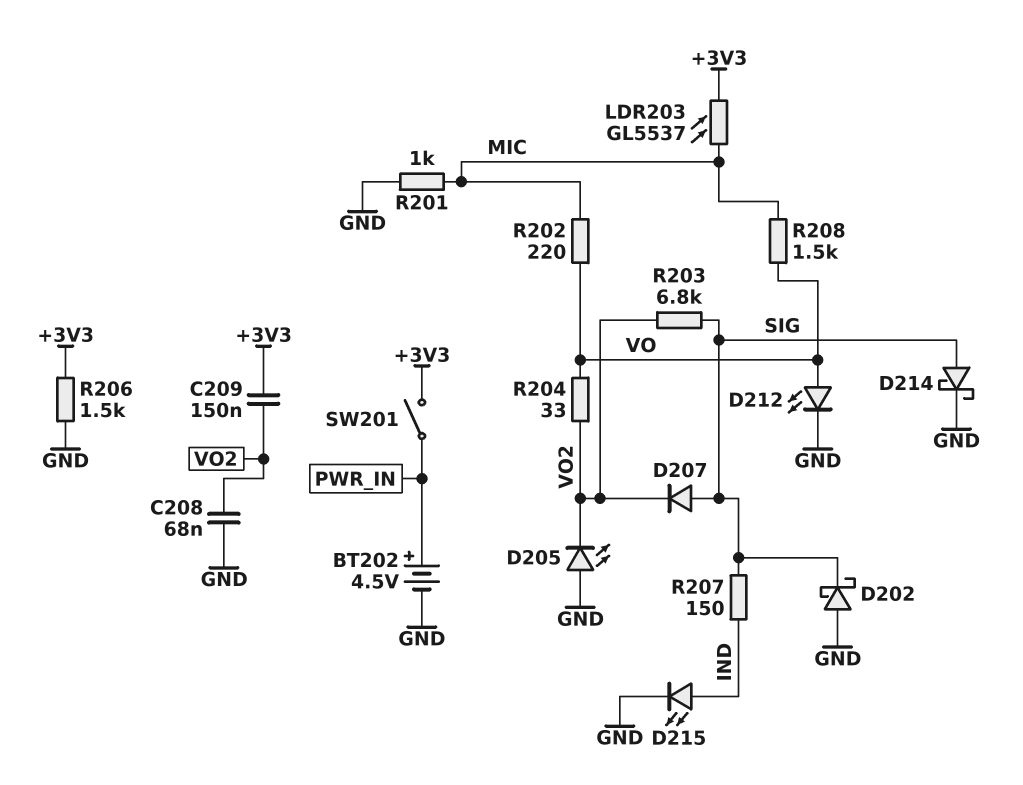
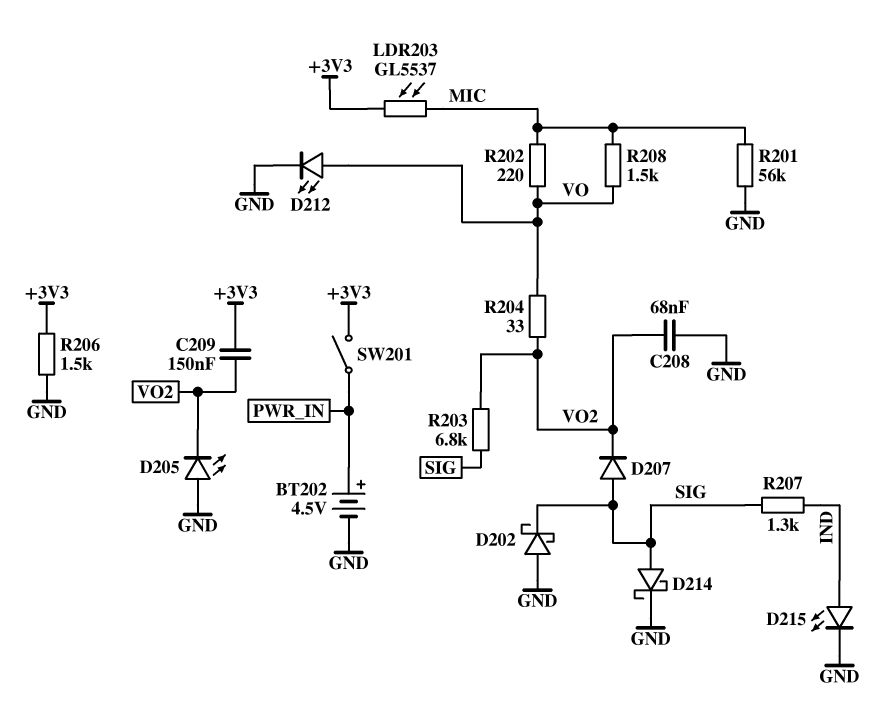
R201: 1k (GND, MIC) -> 56k (GND, MIC)
R207: 150 (IND, SIG) -> 1.3k (IND, SIG)

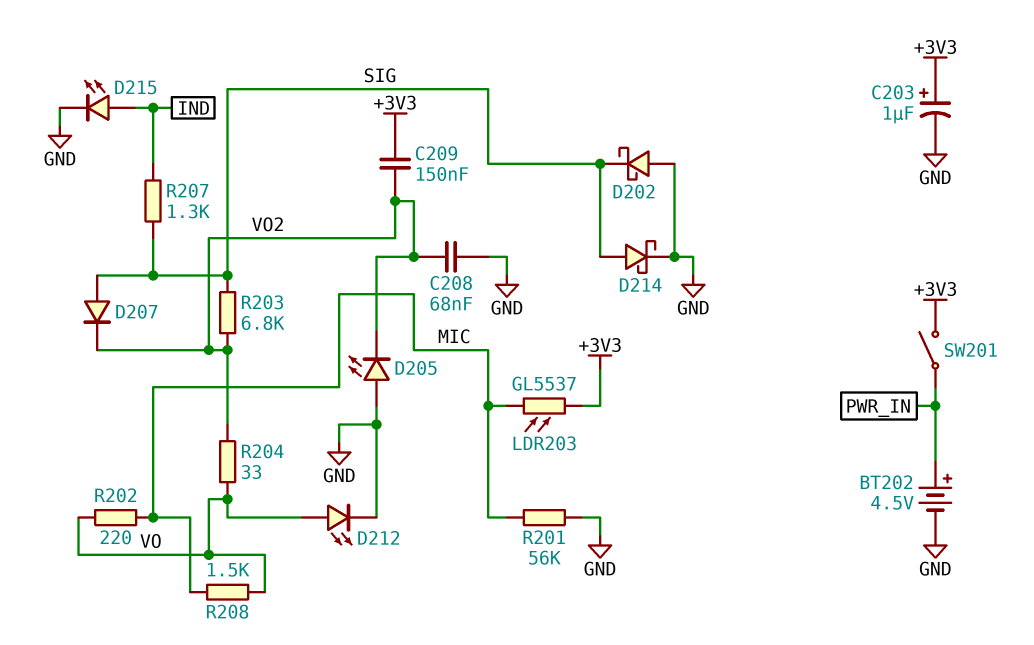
C203: none -> 1uF (plus +3V3, minus GND)
R206: 1.5k (+3V3, GND) -> none

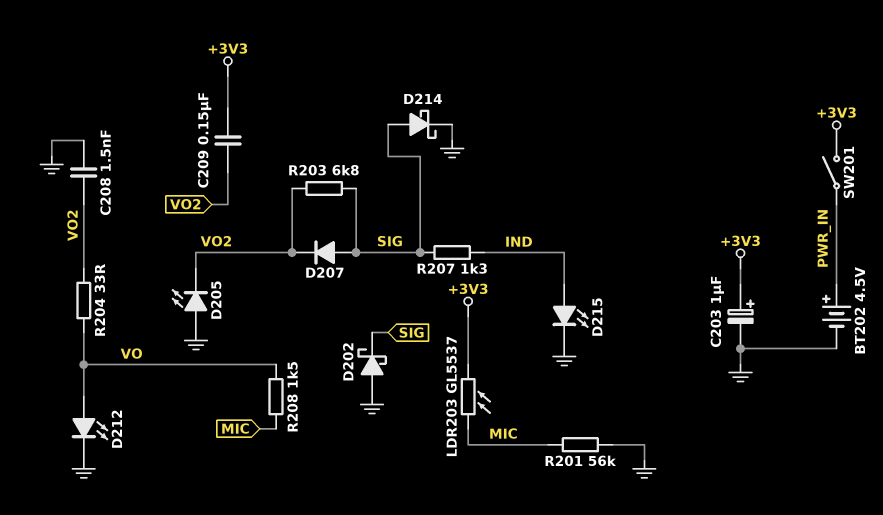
C208: 68nF (GND, VO2) -> 1.5nF (GND, VO2)
R202: 220 (MIC, VO) -> none

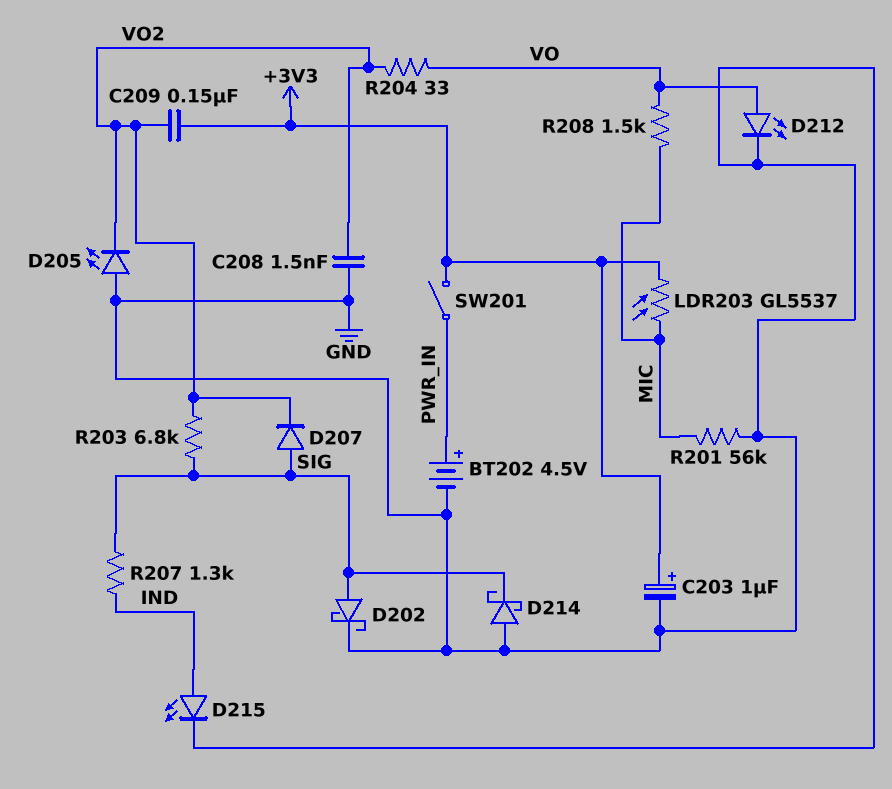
D202: schottky (A GND, K SIG) -> schottky (A SIG, K GND)
D214: schottky (A SIG, K GND) -> schottky (A GND, K SIG)

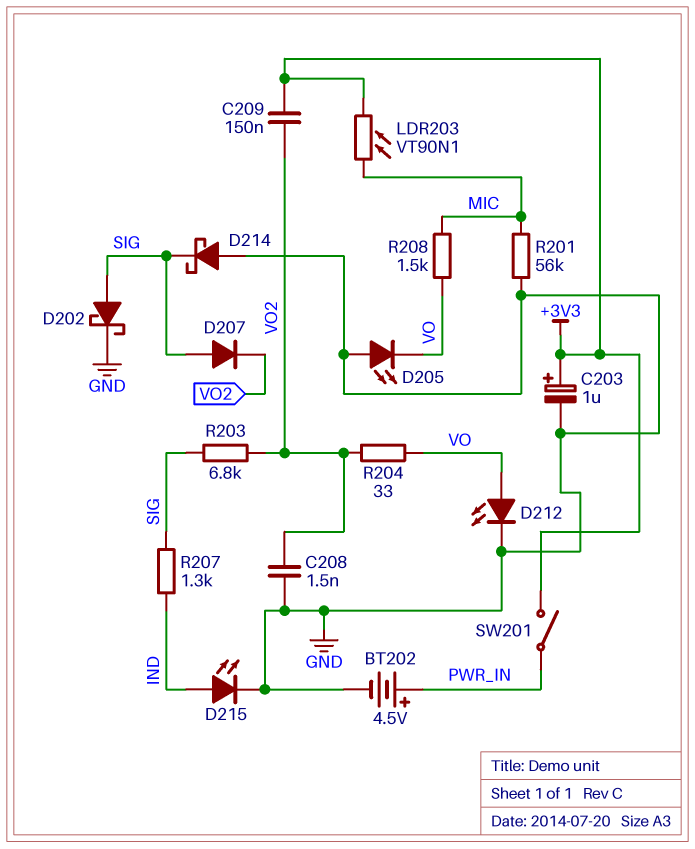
D205: LED (A GND, K VO2) -> LED (A GND, K VO)
LDR203: GL5537 (+3V3, MIC) -> VT90N1 (+3V3, MIC)

